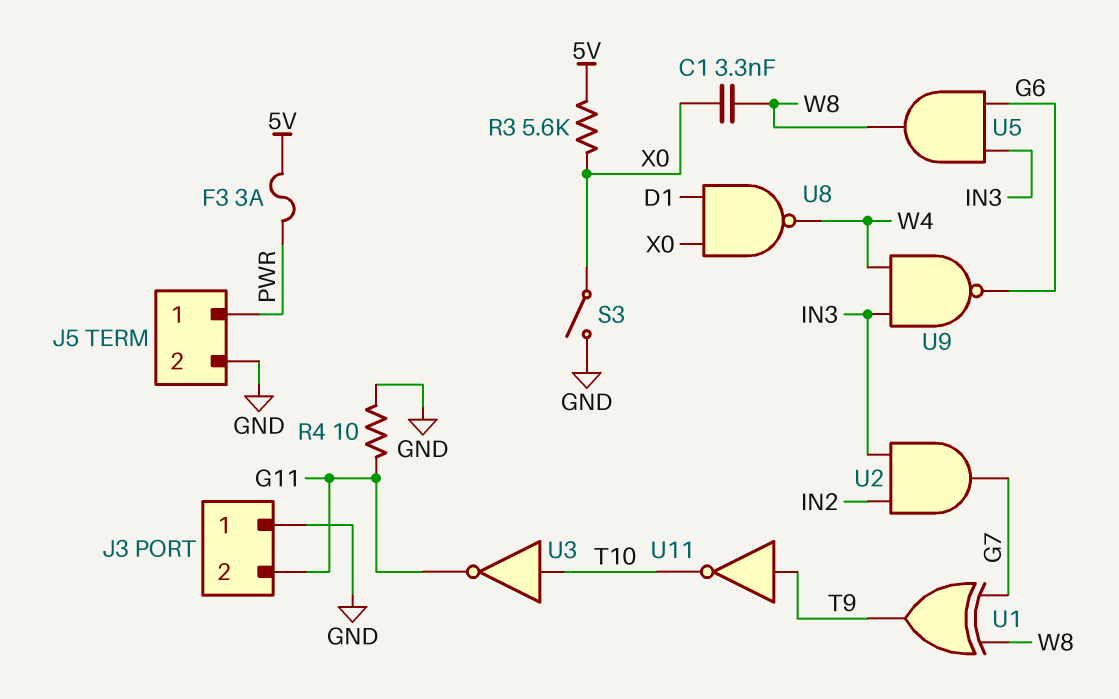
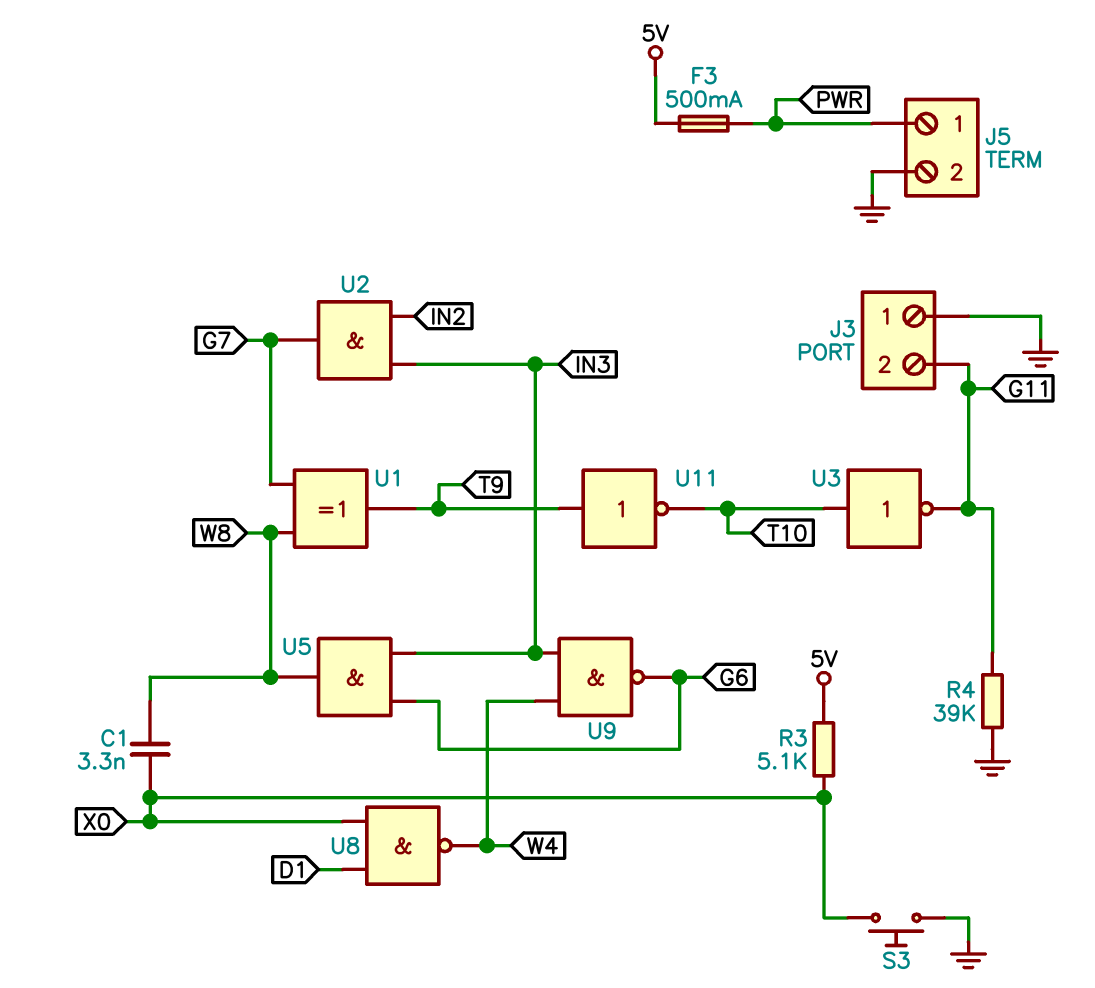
F3: 3A (5V, PWR) -> 500mA (5V, PWR)
R3: 5.6k (5V, X0) -> 5.1k (5V, X0)
R4: 10 (G11, GND) -> 39k (G11, GND)
S3: switch (GND, X0) -> button (GND, X0)

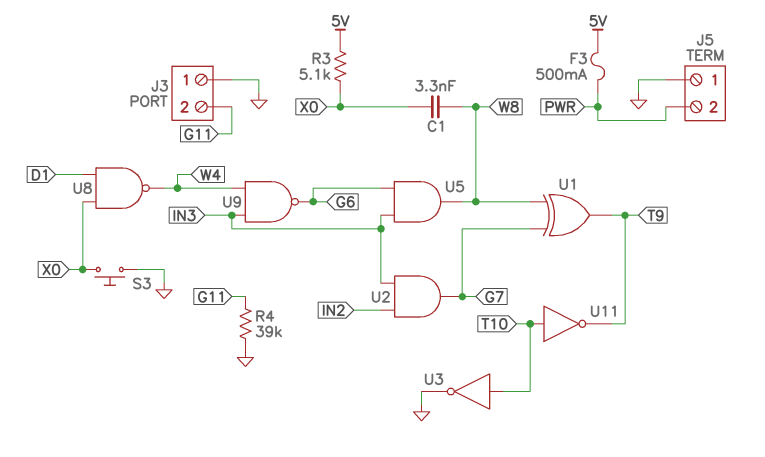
J5 pin 1: PWR -> GND
J5 pin 2: GND -> PWR
U3: NOT (in T10, out G11) -> NOT (in T10, out GND)
U11: NOT (in T9, out T10) -> NOT (in T10, out T9)

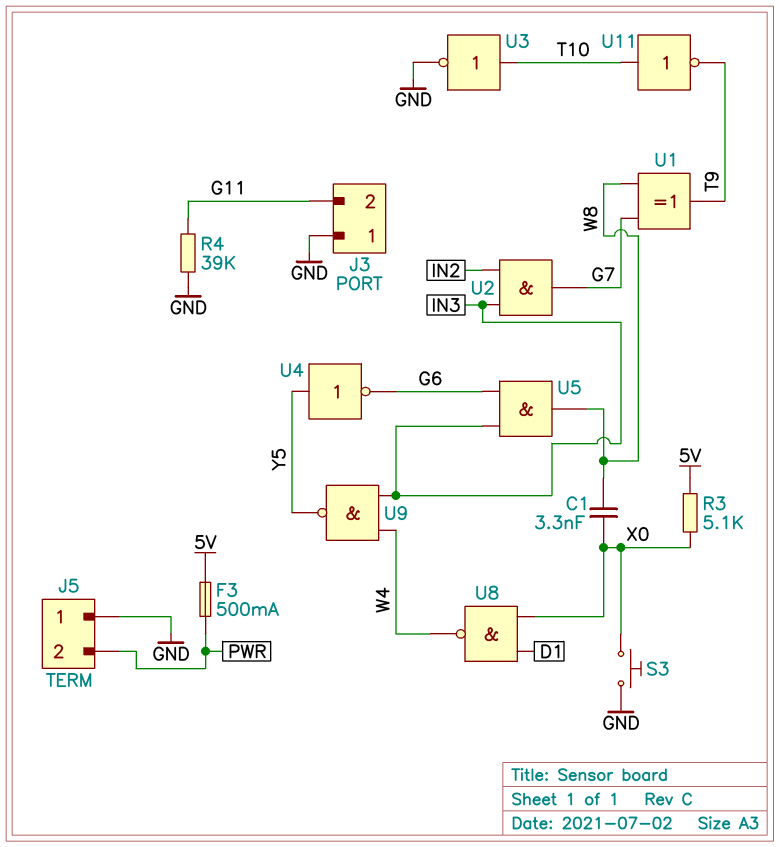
U4: none -> NOT (in Y5, out G6)
U9: NAND (in IN3, in W4, out G6) -> NAND (in IN3, in W4, out Y5)

